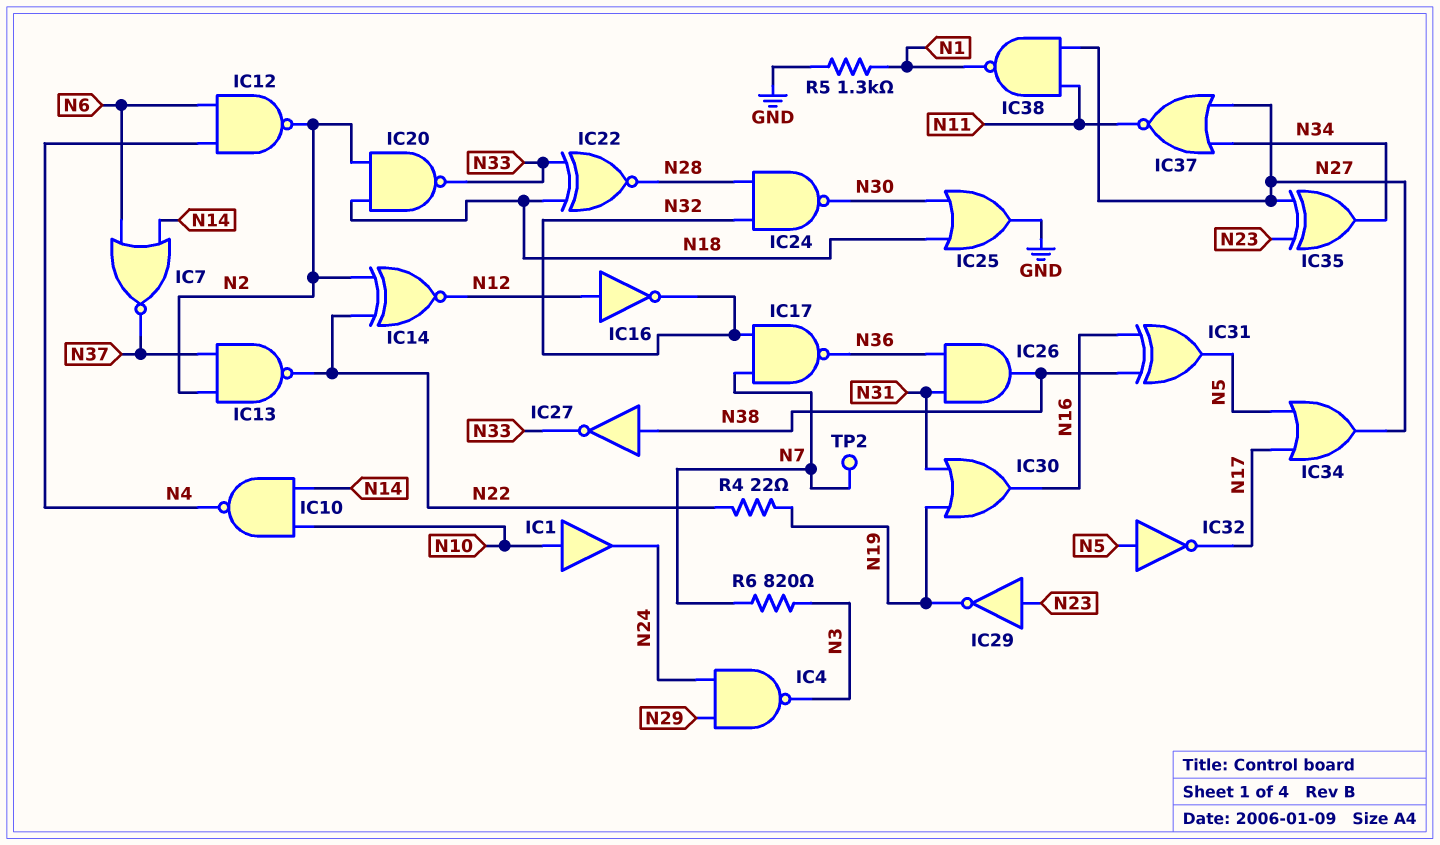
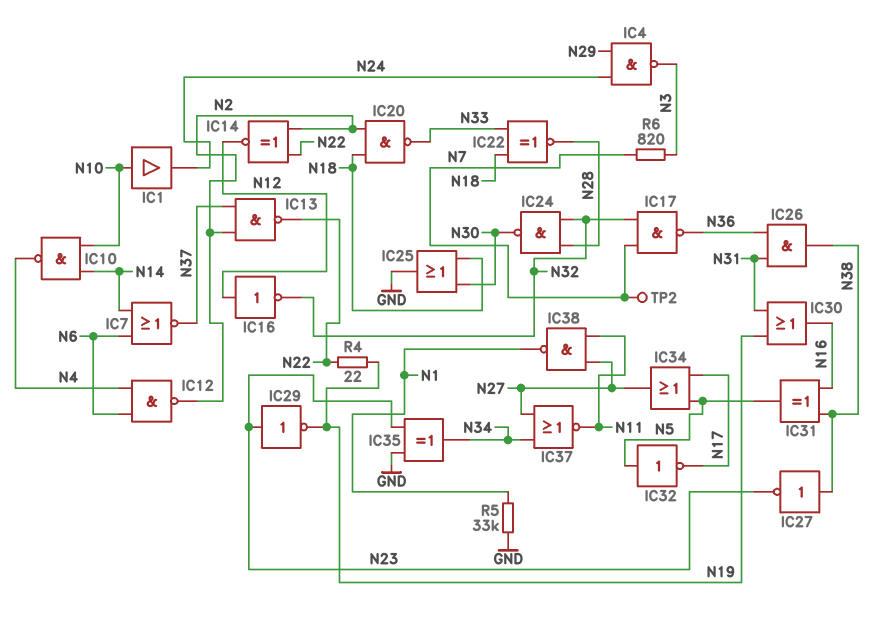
IC27: NOT (in N38, out N33) -> NOT (in N38, out N23)
IC35: XOR (in N23, in N27, out N34) -> XOR (in GND, in N23, out N34)
R5: 1.3k (GND, N1) -> 33k (GND, N1)

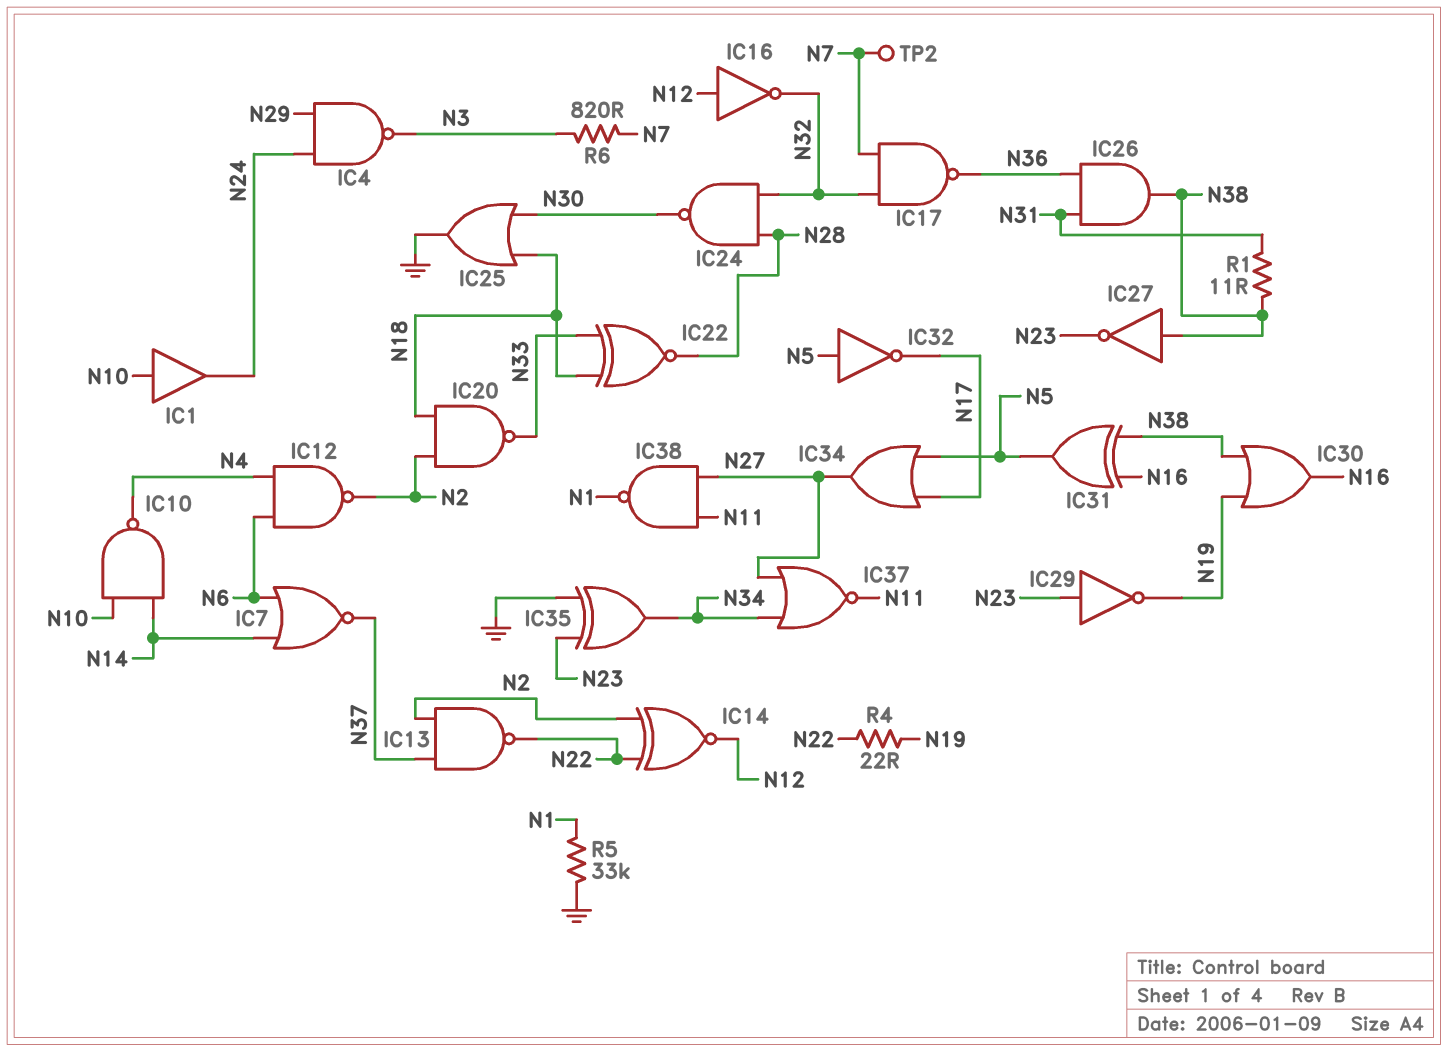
IC30: OR (in N19, in N31, out N16) -> OR (in N19, in N38, out N16)
R1: none -> 11 (N31, N38)

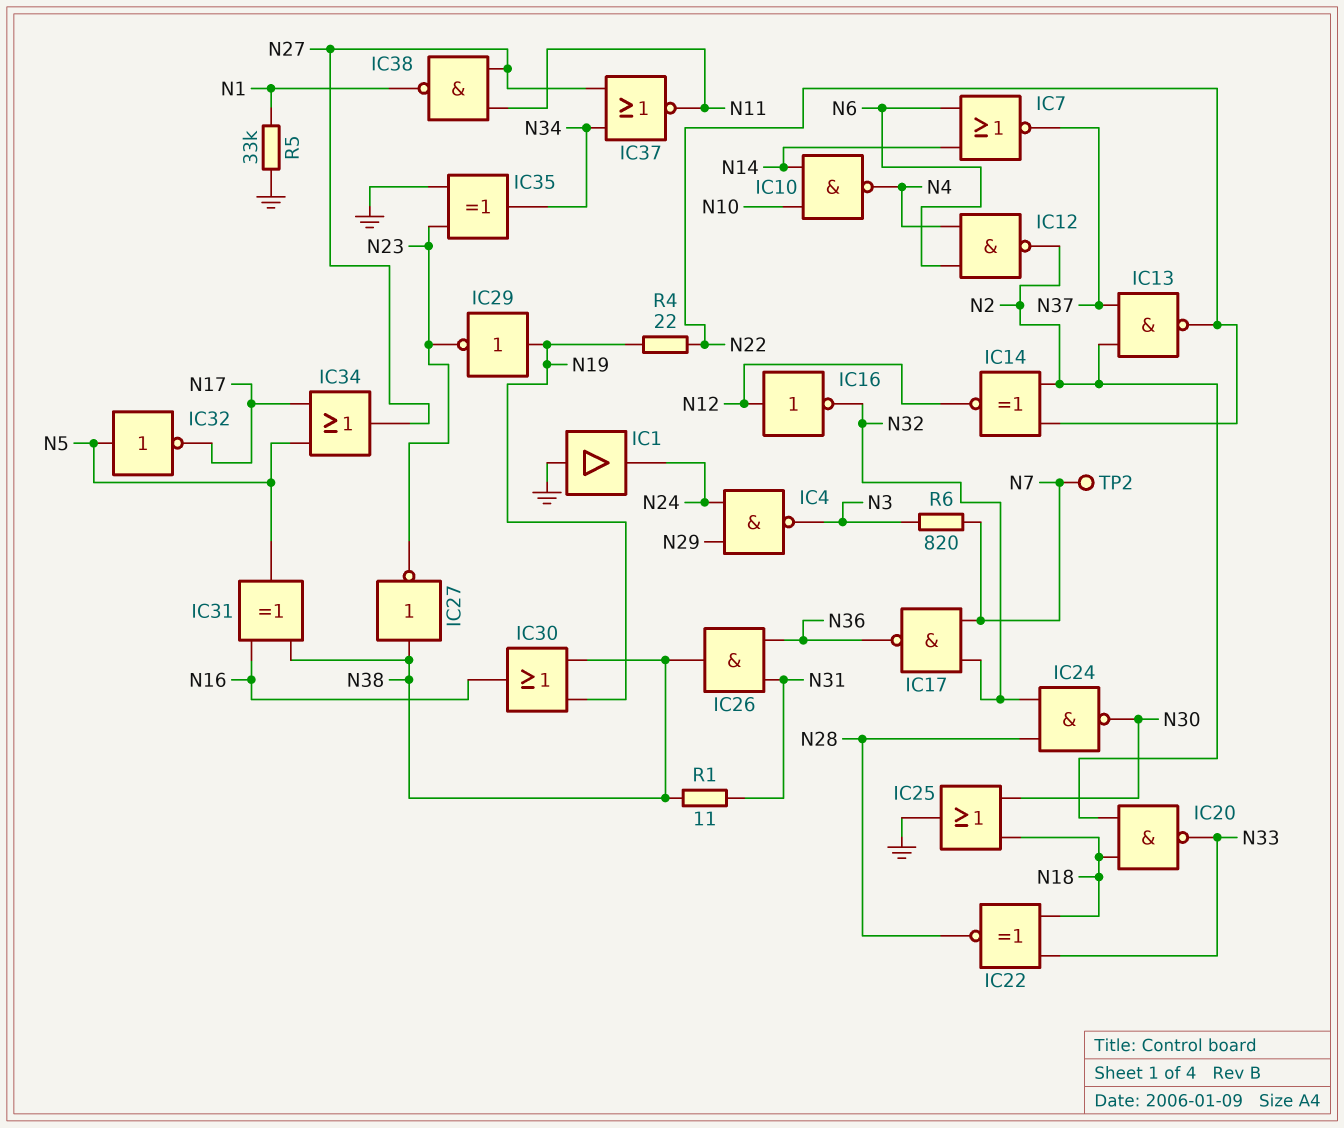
IC1: buffer (in N10, out N24) -> buffer (in GND, out N24)
IC29: NOT (in N23, out N19) -> NOT (in N19, out N23)

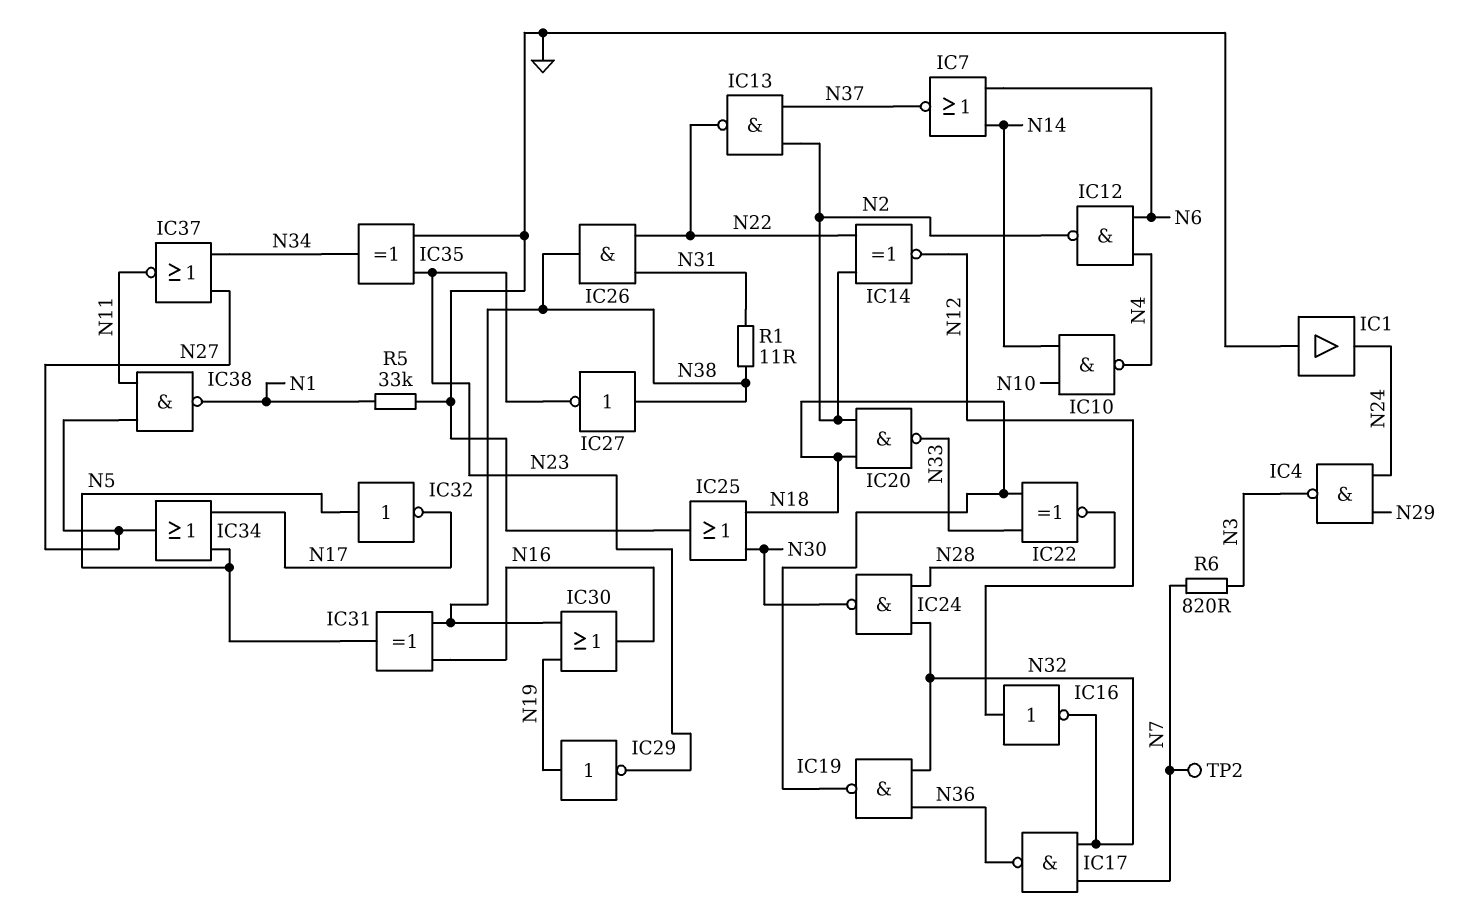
IC19: none -> NAND (in N32, in N36, out N18)
IC26: AND (in N31, in N36, out N38) -> AND (in N22, in N31, out N38)
R4: 22 (N19, N22) -> none

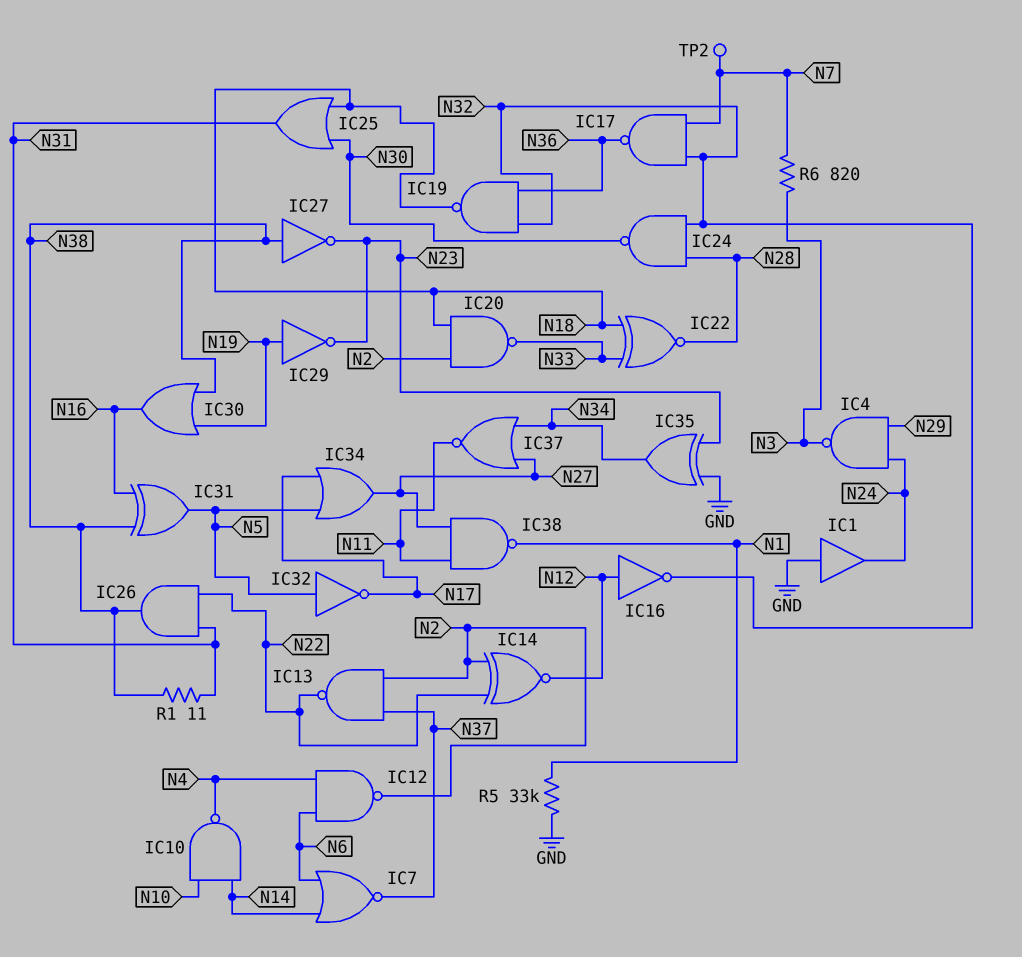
IC25: OR (in N18, in N30, out GND) -> OR (in N18, in N30, out N31)

